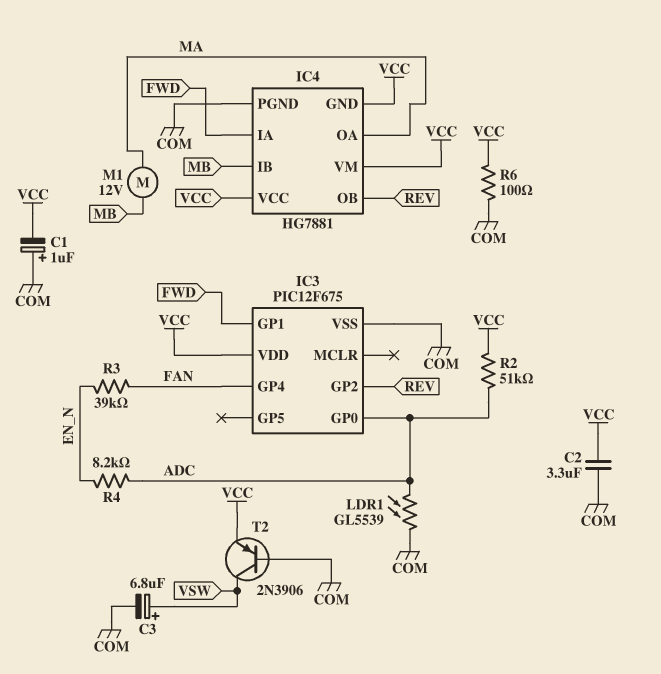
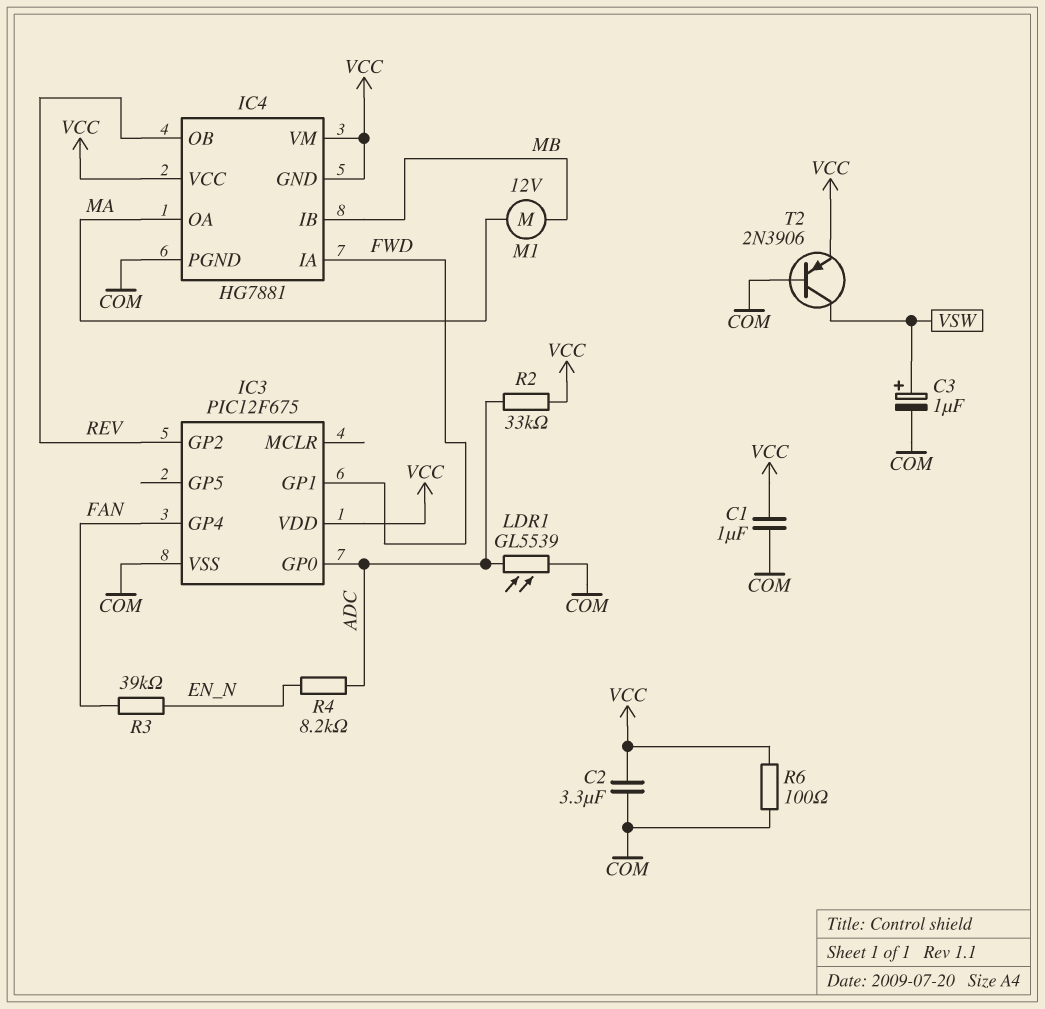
C1: 1uF (plus COM, minus VCC) -> 1uF (COM, VCC)
C3: 6.8uF (plus VSW, minus COM) -> 1uF (plus VSW, minus COM)
R2: 51k (ADC, VCC) -> 33k (ADC, VCC)

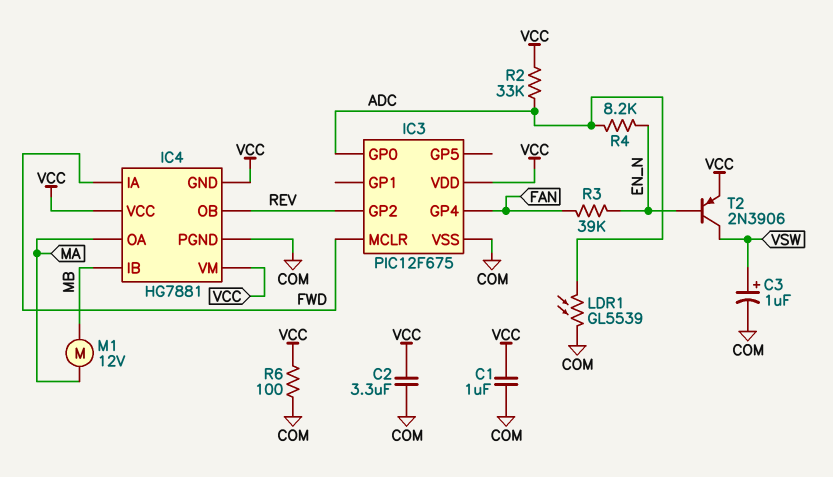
IC3 pin GP1: FWD -> none
IC3 pin MCLR: none -> FWD
T2: PNP 2N3906 (B COM, C VSW, E VCC) -> PNP 2N3906 (B EN_N, C VSW, E VCC)

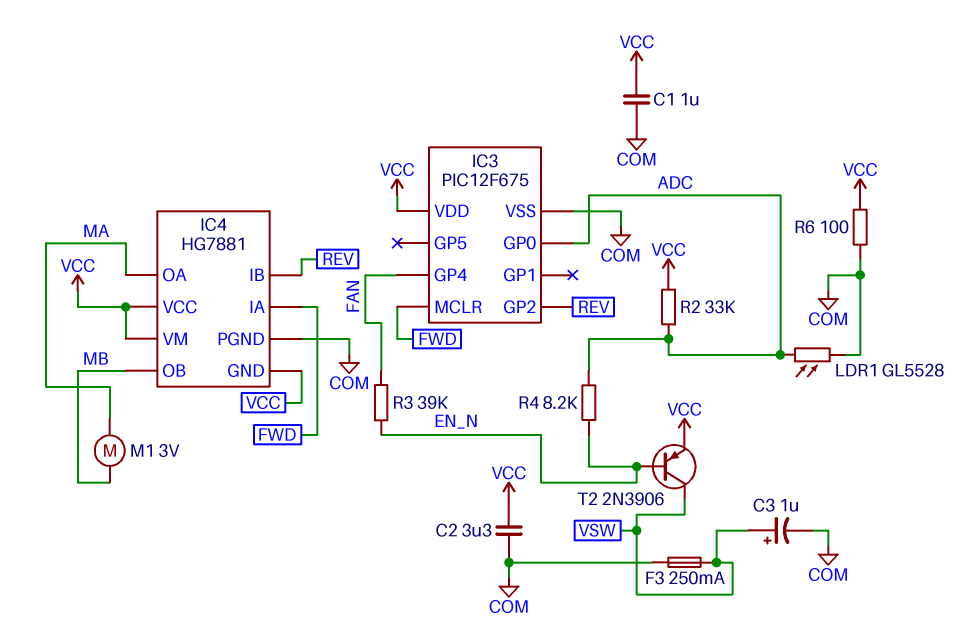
F3: none -> 250mA (COM, VSW)
IC4 pin IB: MB -> REV
IC4 pin OB: REV -> MB
LDR1: GL5539 (ADC, COM) -> GL5528 (ADC, COM)
M1: motor 12V (MA, MB) -> motor 3V (MA, MB)

